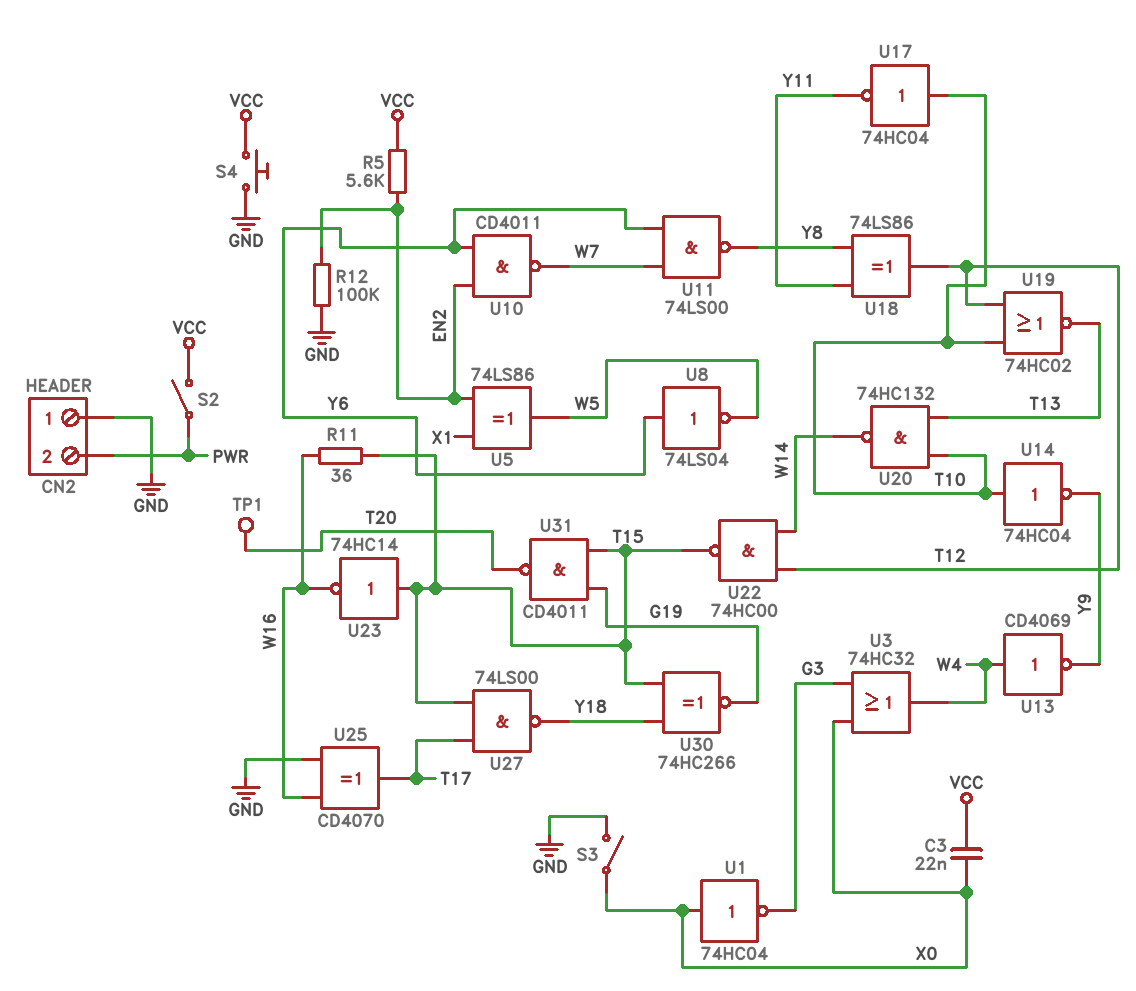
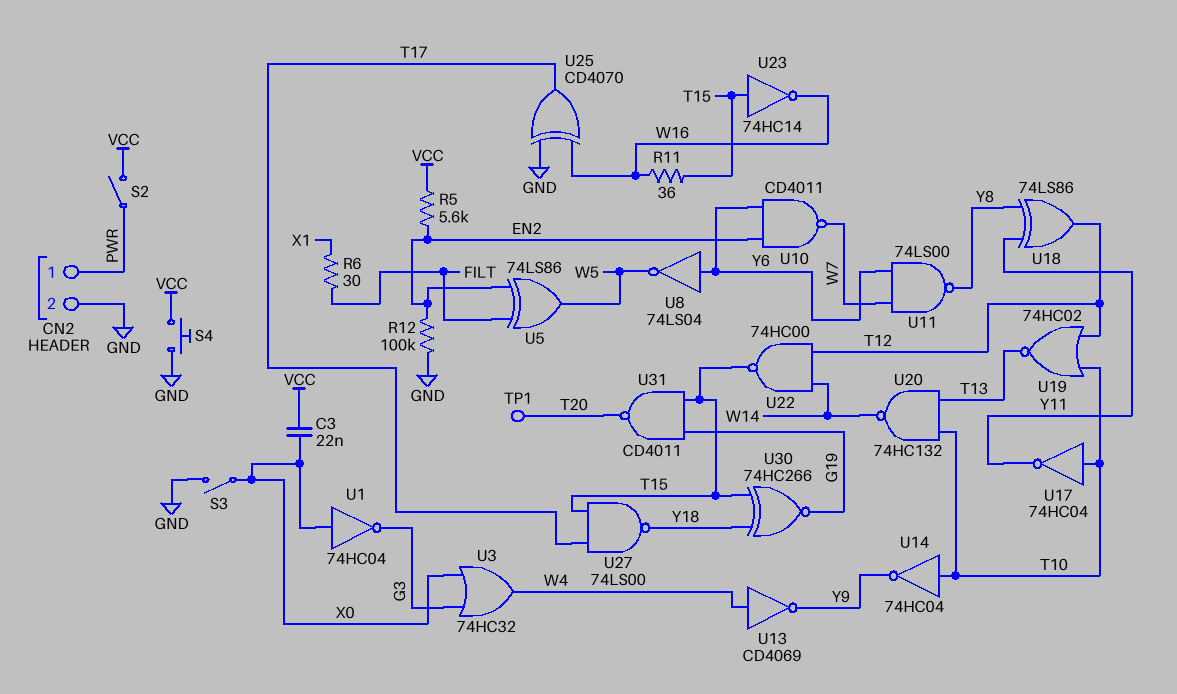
CN2 pin 1: GND -> PWR
CN2 pin 2: PWR -> GND
R6: none -> 30 (FILT, X1)
U5: XOR 74LS86 (in EN2, in X1, out W5) -> XOR 74LS86 (in EN2, in FILT, out W5)

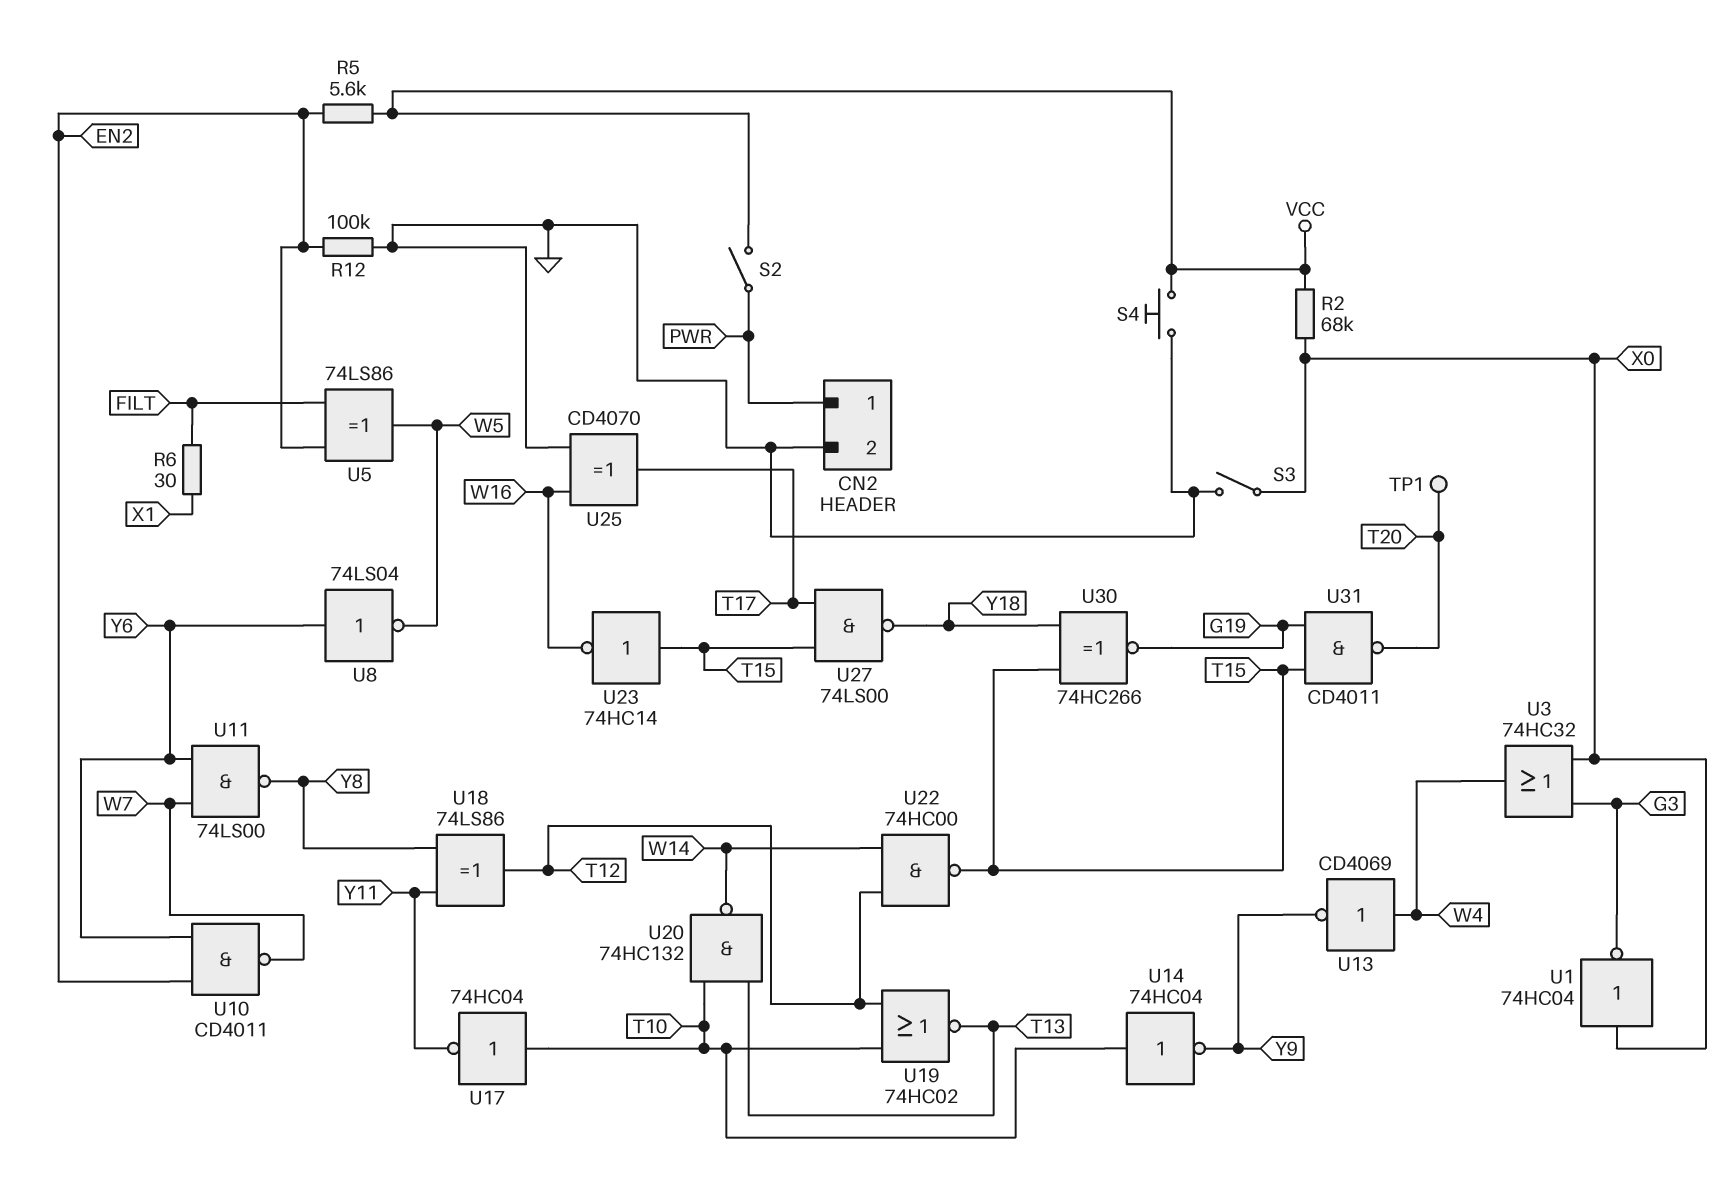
C3: 22nF (VCC, X0) -> none
R2: none -> 68k (VCC, X0)
R11: 36 (T15, W16) -> none

